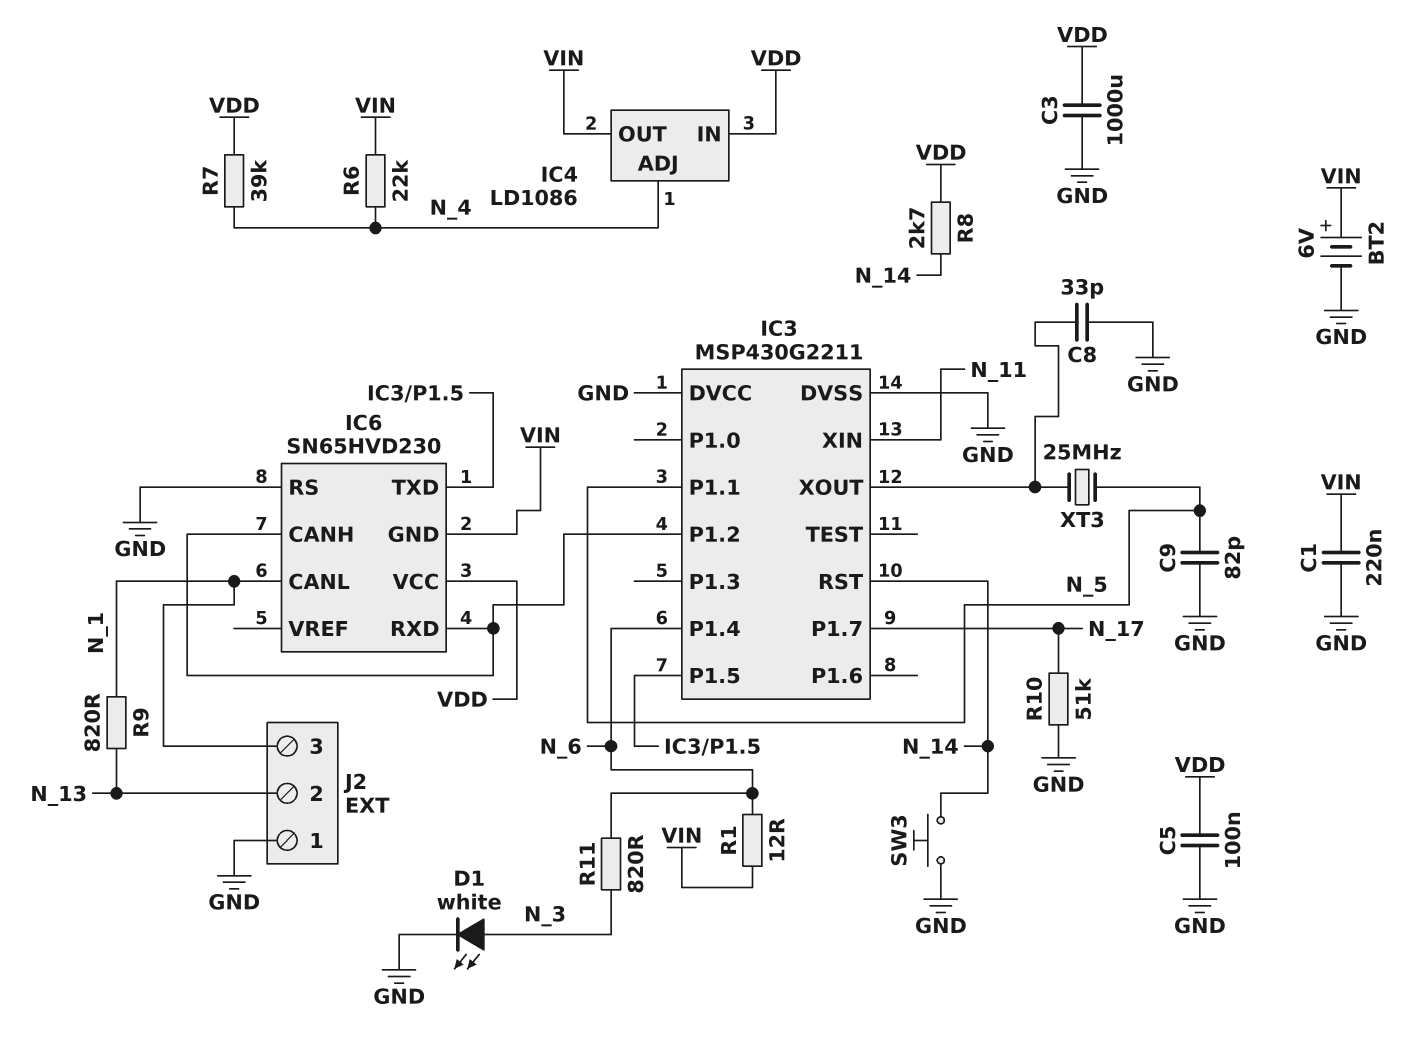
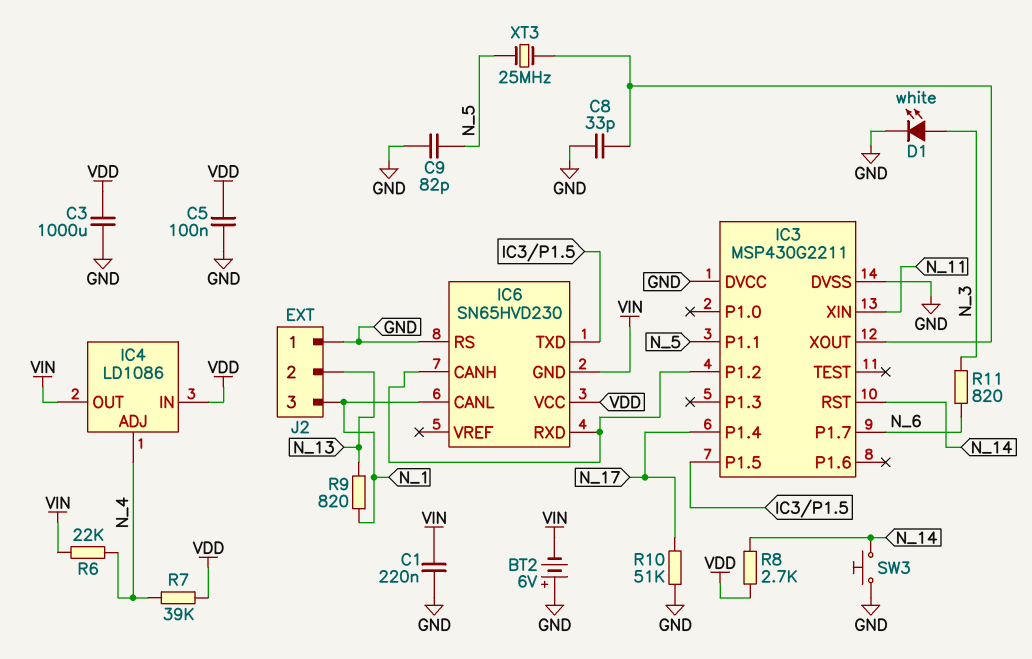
BT2: 6V (plus VIN, minus GND) -> 6V (plus GND, minus VIN)
IC3 pin P1.4: N_6 -> N_17
IC3 pin P1.7: N_17 -> N_6
R1: 12 (N_6, VIN) -> none

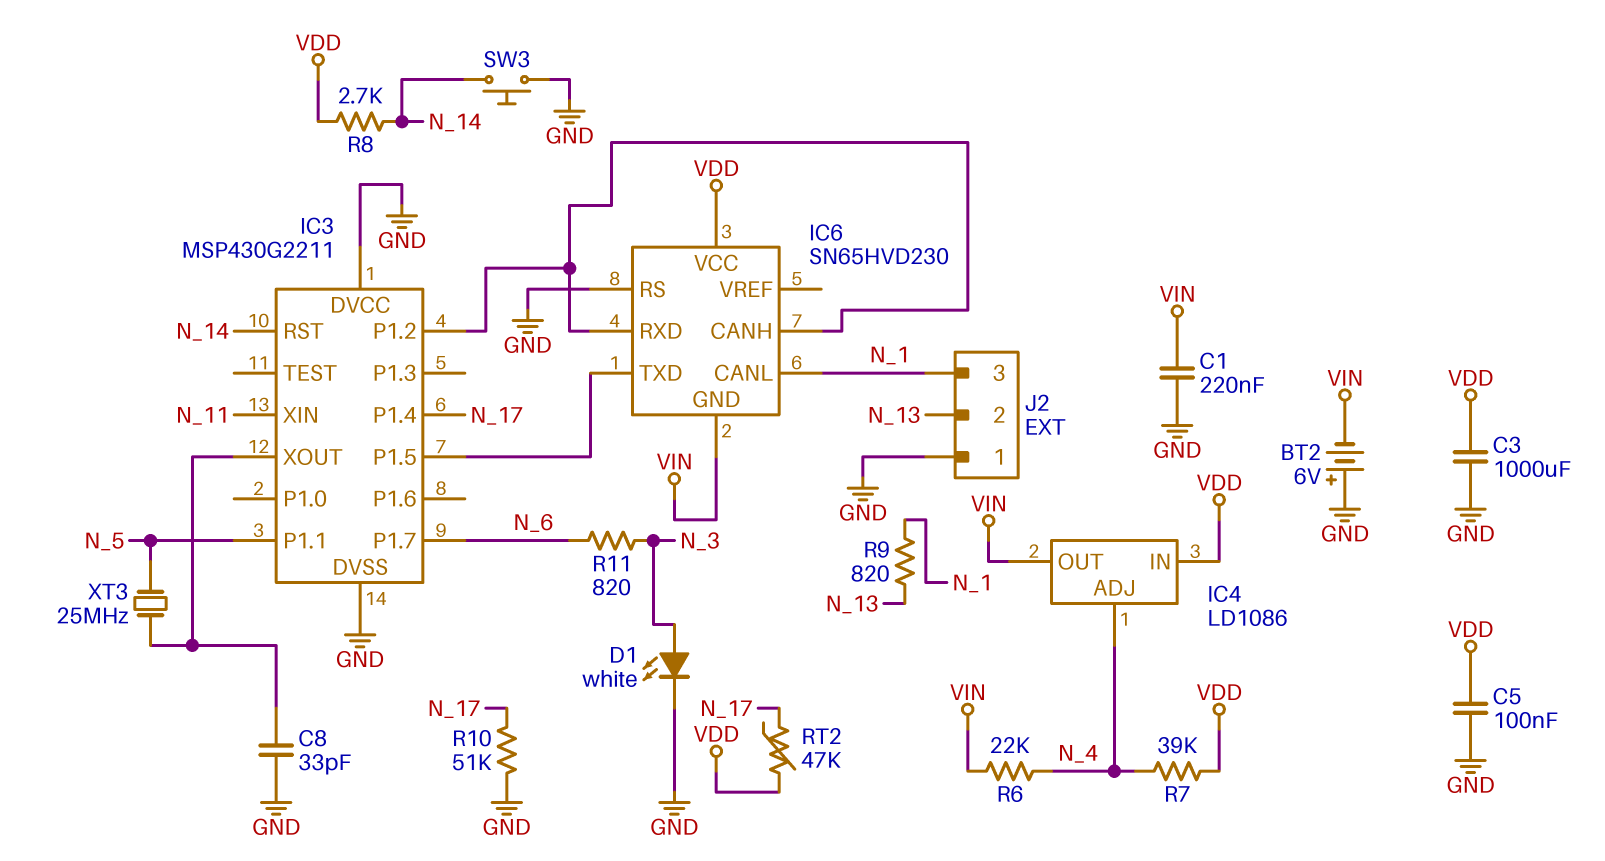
C9: 82pF (GND, N_5) -> none
RT2: none -> 47k (N_17, VDD)

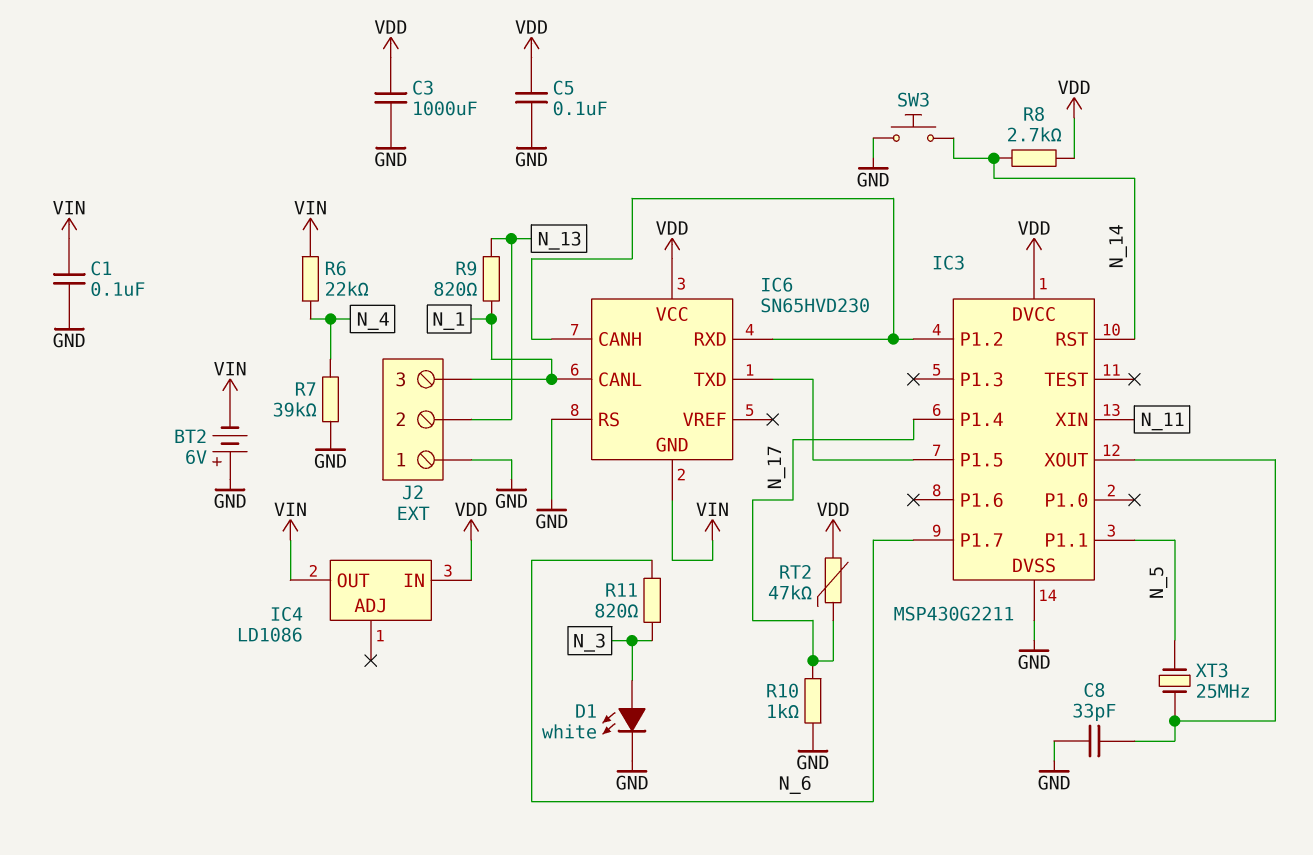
C1: 220nF (GND, VIN) -> 100nF (GND, VIN)
IC3 pin DVCC: GND -> VDD
IC4 pin ADJ: N_4 -> none
R7: 39k (N_4, VDD) -> 39k (GND, N_4)
R10: 51k (GND, N_17) -> 1k (GND, N_17)

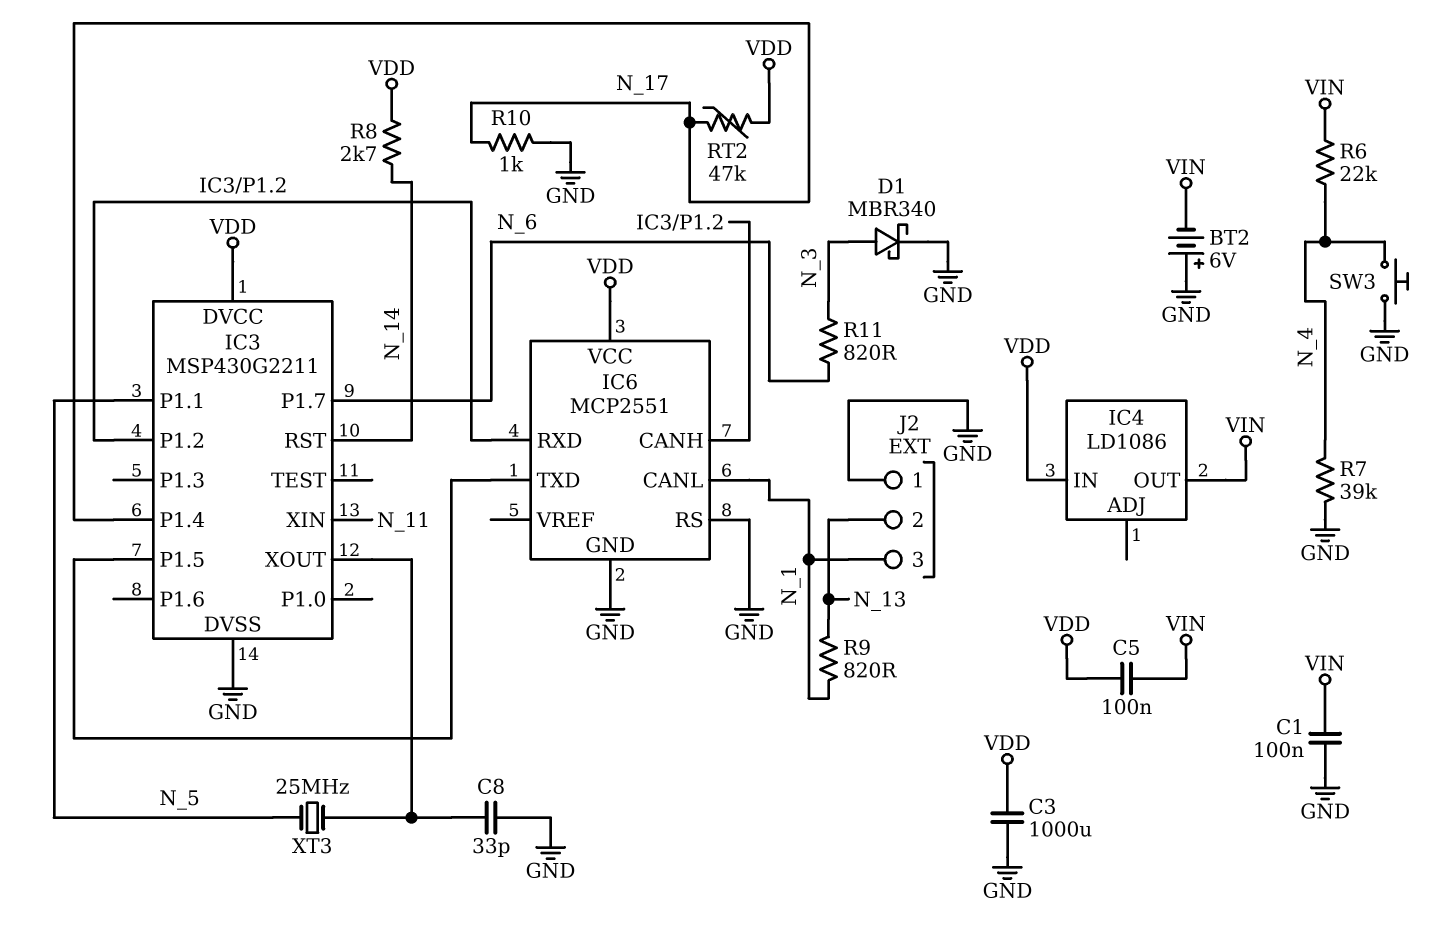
C5: 100nF (GND, VDD) -> 100nF (VDD, VIN)
D1: LED white (A N_3, K GND) -> schottky MBR340 (A N_3, K GND)
IC6: SN65HVD230 -> MCP2551
IC6 pin GND: VIN -> GND
SW3: button (GND, N_14) -> button (GND, N_4)

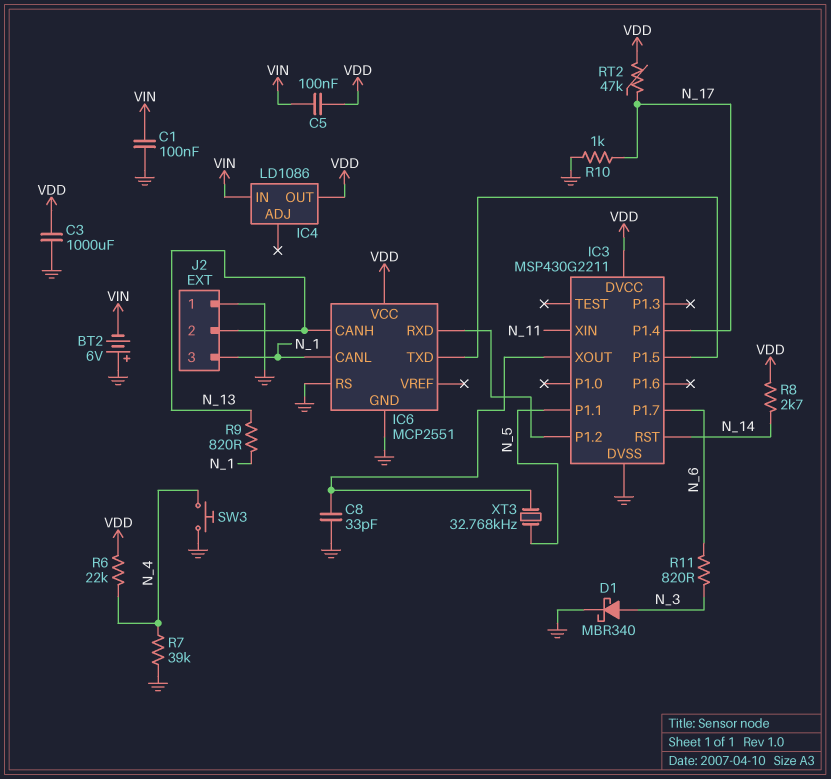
IC4 pin IN: VDD -> VIN
IC4 pin OUT: VIN -> VDD
IC6 pin CANH: IC3/P1.2 -> N_13
R6: 22k (N_4, VIN) -> 22k (N_4, VDD)
XT3: 25MHz (IC3/XOUT, N_5) -> 32.768kHz (IC3/XOUT, N_5)

